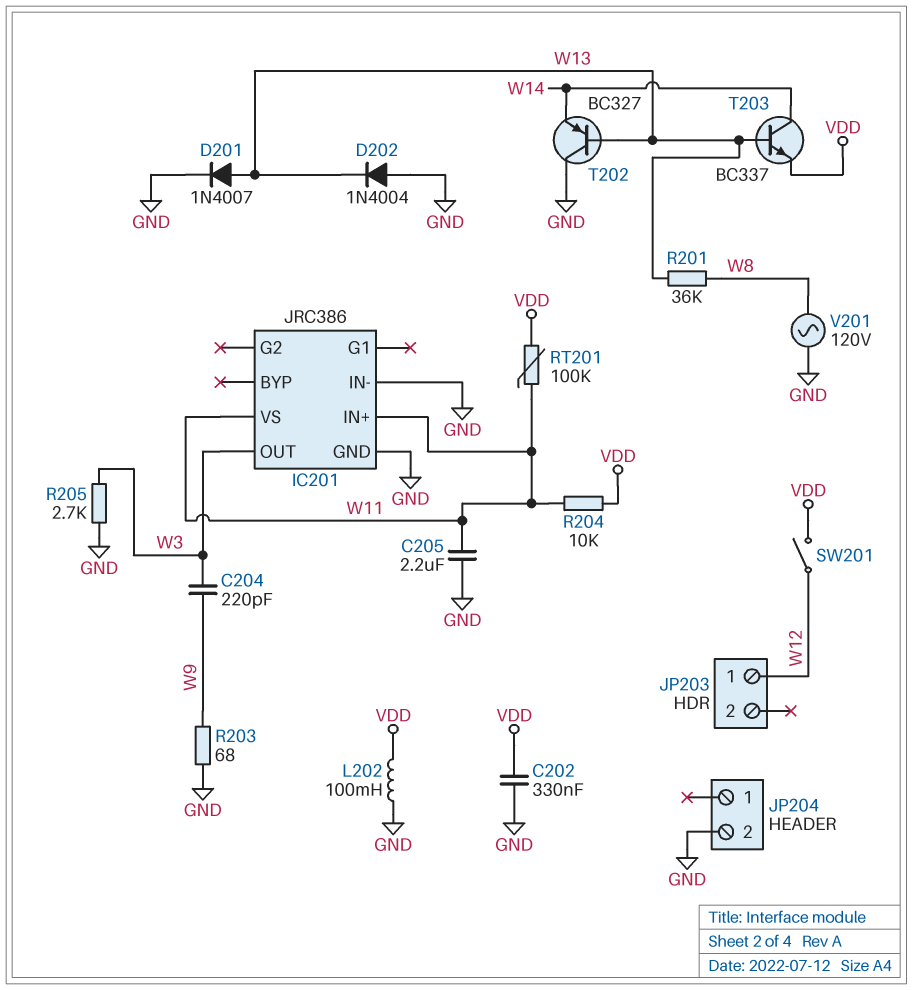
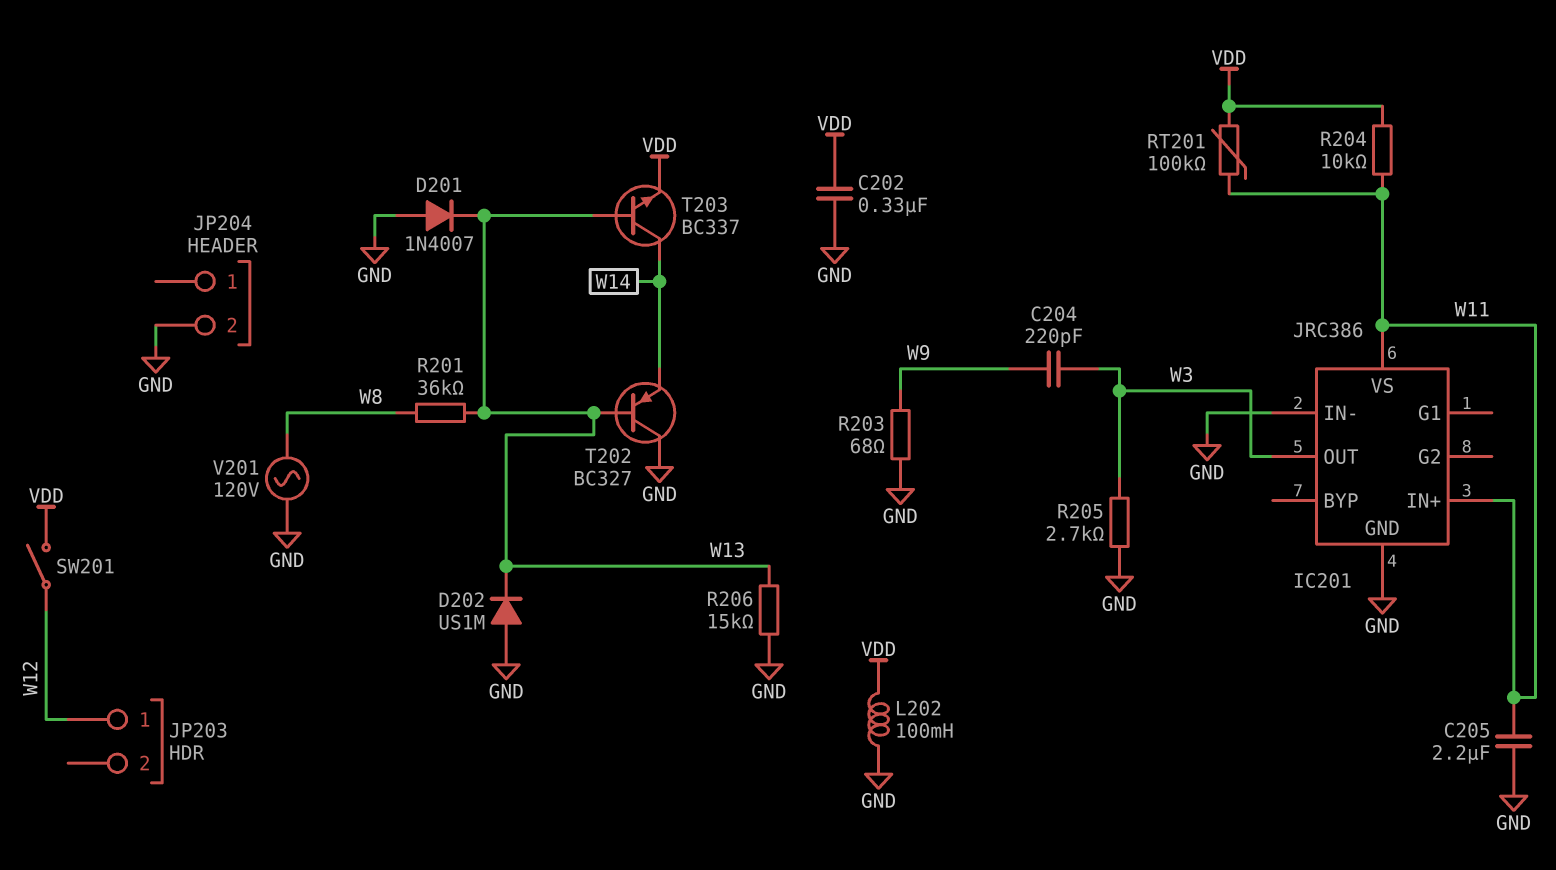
D201: diode 1N4007 (A W13, K GND) -> diode 1N4007 (A GND, K W13)
D202: diode 1N4004 (A GND, K W13) -> diode US1M (A GND, K W13)
R206: none -> 15k (GND, W13)

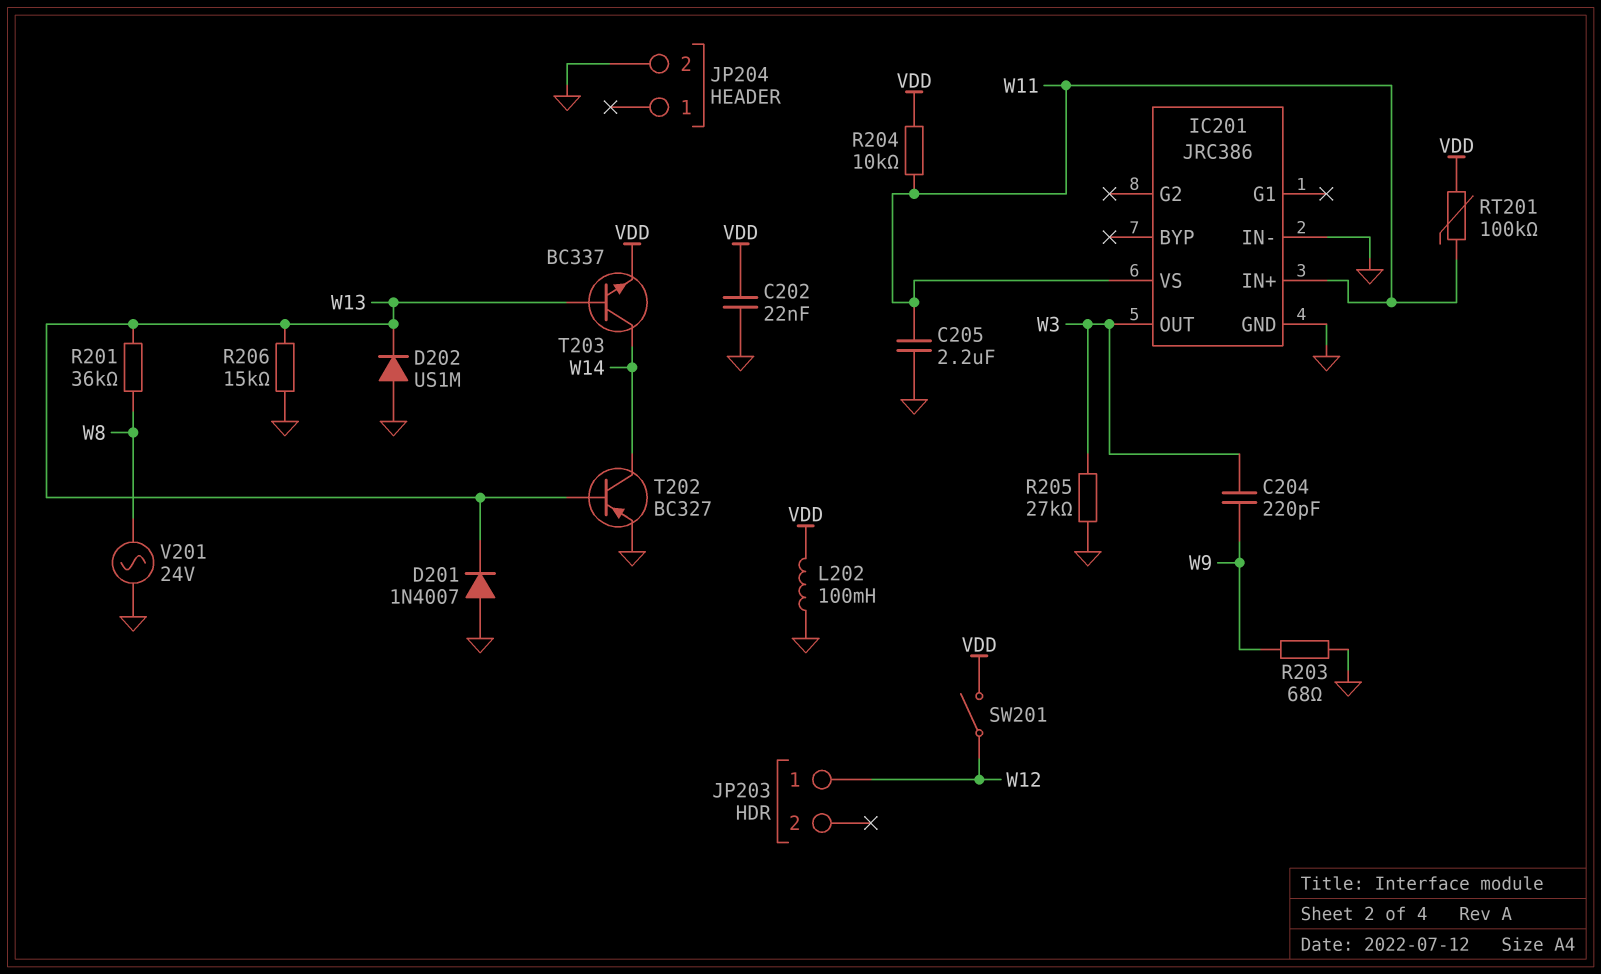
C202: 330nF (GND, VDD) -> 22nF (GND, VDD)
R205: 2.7k (GND, W3) -> 27k (GND, W3)
T202: PNP BC327 (B W13, C GND, E W14) -> PNP BC327 (B W13, C W14, E GND)
V201: AC 120V (GND, W8) -> AC 24V (GND, W8)

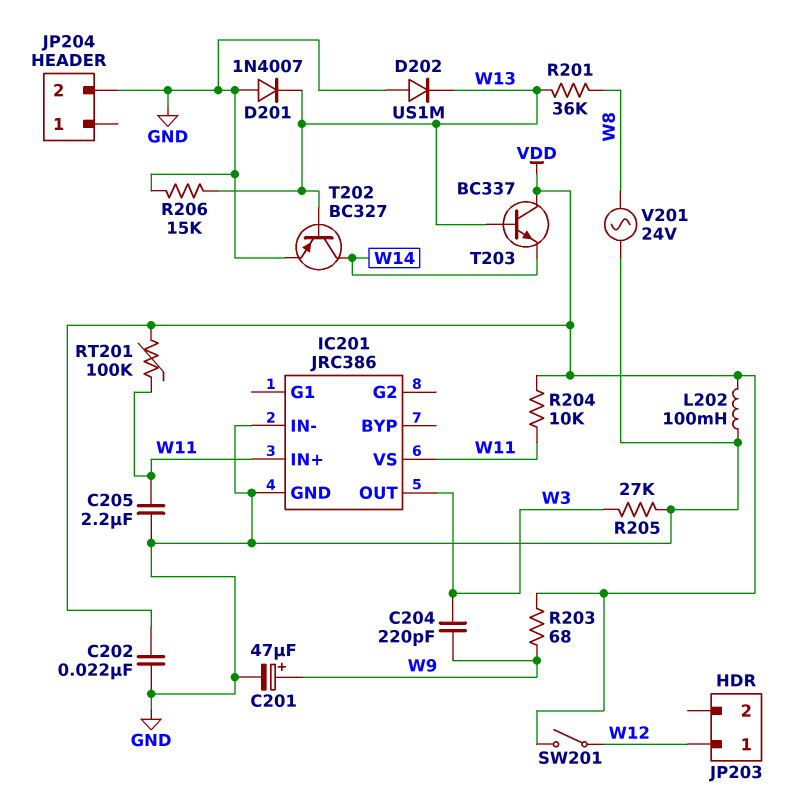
C201: none -> 47uF (plus W9, minus GND)
R203: 68 (GND, W9) -> 68 (VDD, W9)
T203: NPN BC337 (B W13, C W14, E VDD) -> NPN BC337 (B W13, C VDD, E W14)

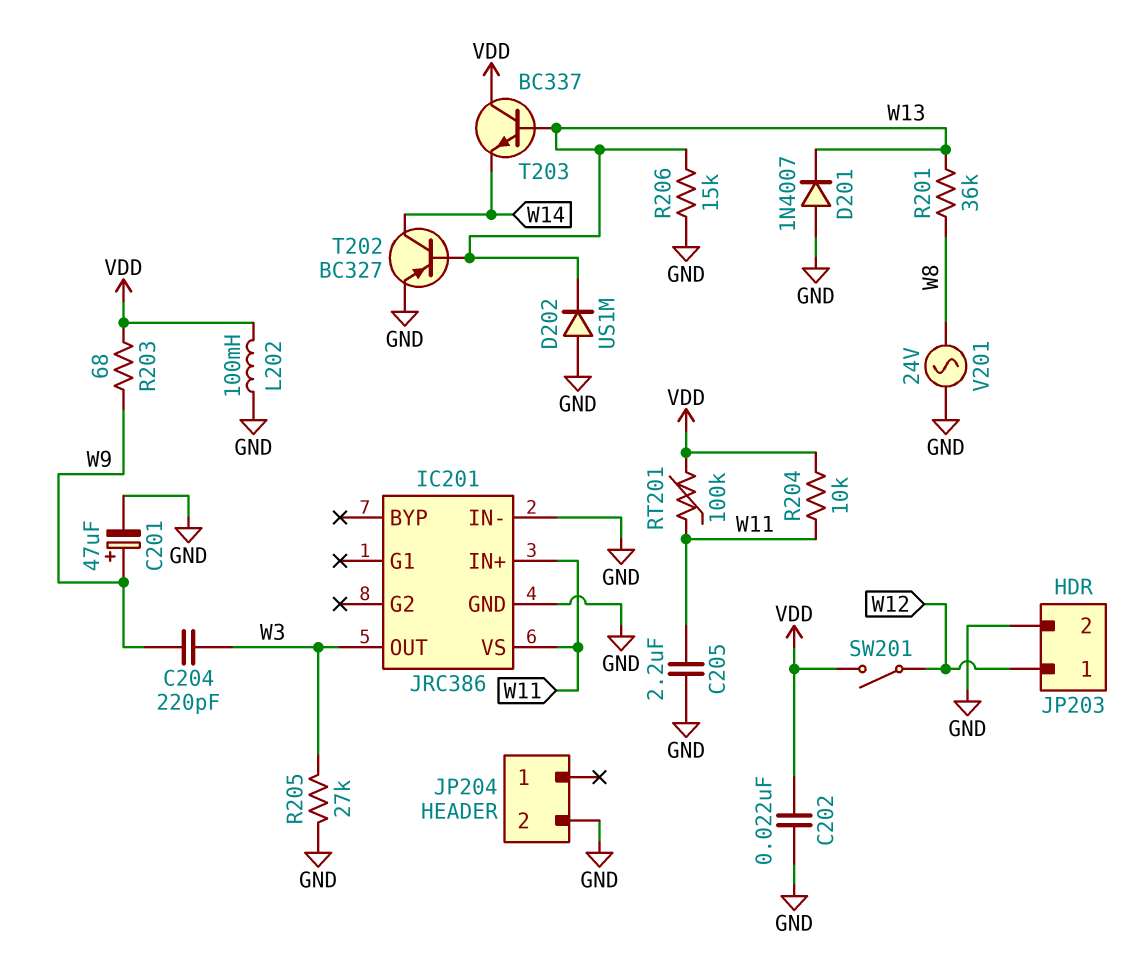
JP203 pin 2: none -> GND

